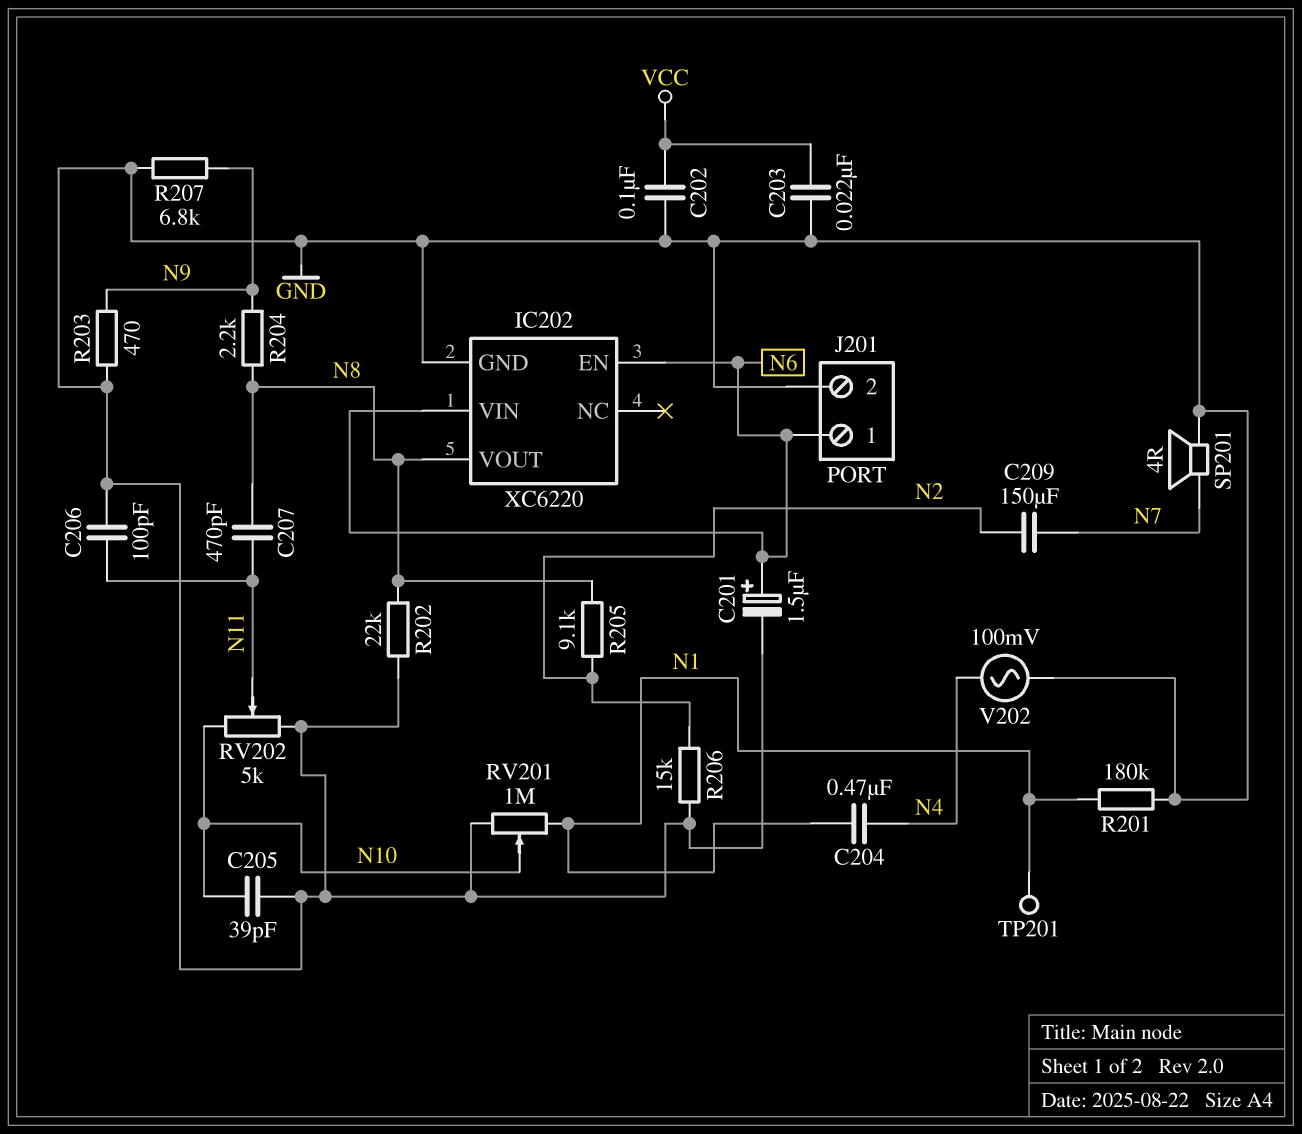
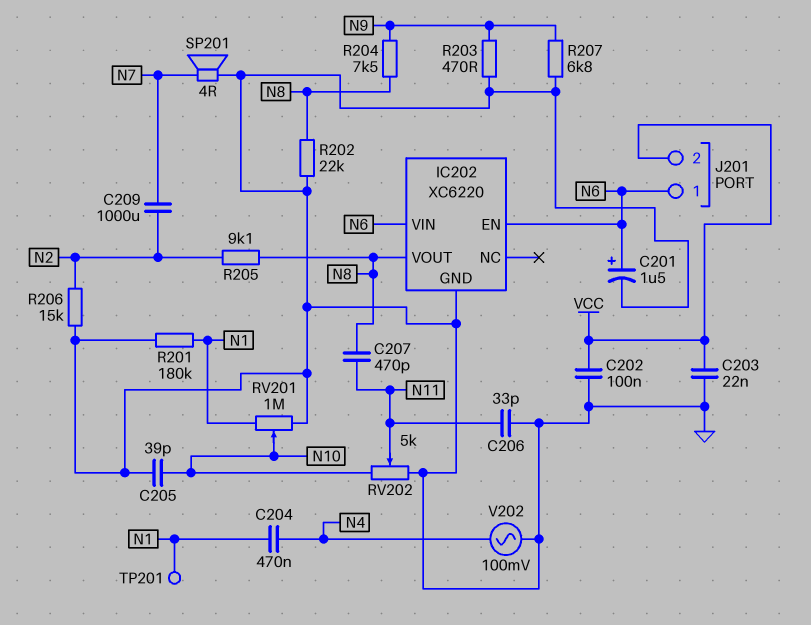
C206: 100pF (GND, N11) -> 33pF (GND, N11)
C209: 150uF (N2, N7) -> 1000uF (N2, N7)
J201 pin 2: GND -> VCC
R204: 2.2k (N8, N9) -> 7.5k (N8, N9)

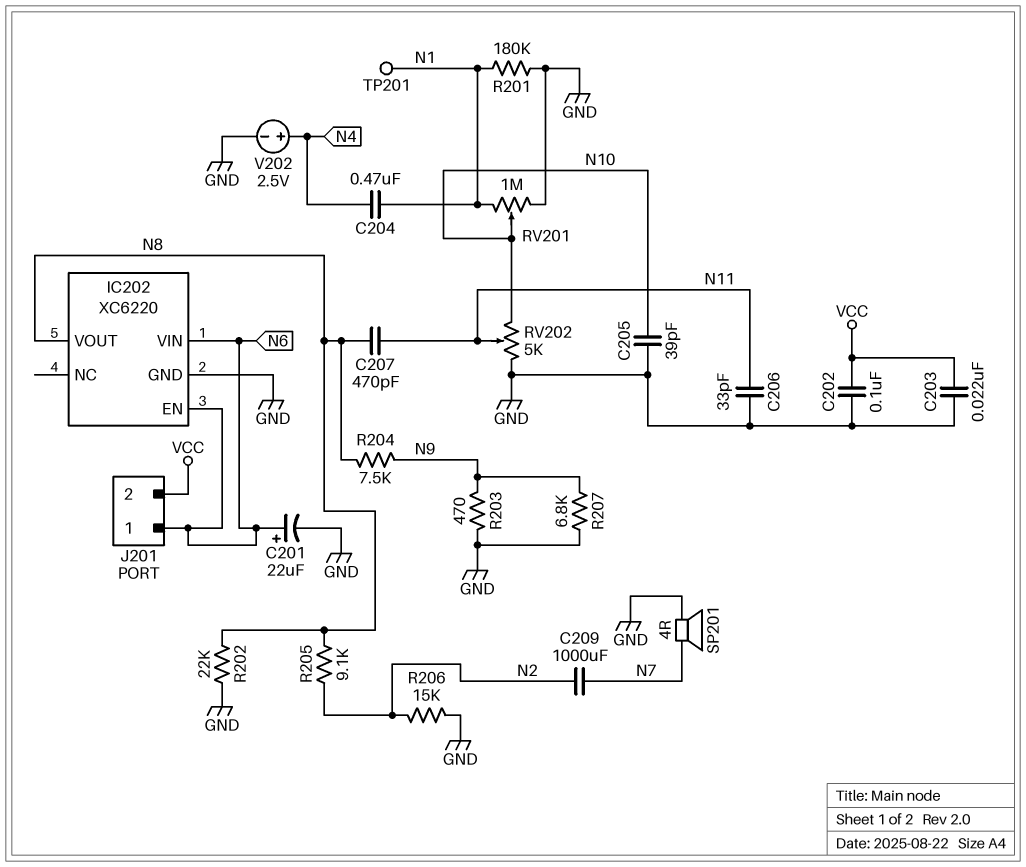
C201: 1.5uF (plus N6, minus GND) -> 22uF (plus N6, minus GND)
V202: AC 100mV (GND, N4) -> 2.5V (plus N4, minus GND)

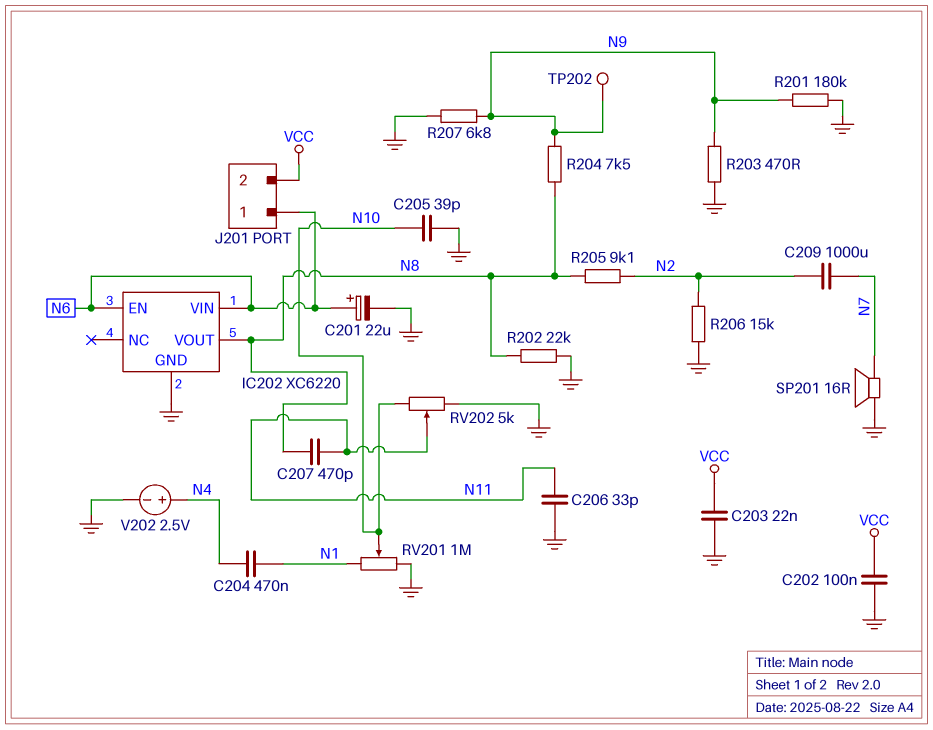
R201: 180k (GND, N1) -> 180k (GND, N9)
SP201: speaker 4R (GND, N7) -> speaker 16R (GND, N7)
TP201: test point (N1) -> none
TP202: none -> test point (N9)

